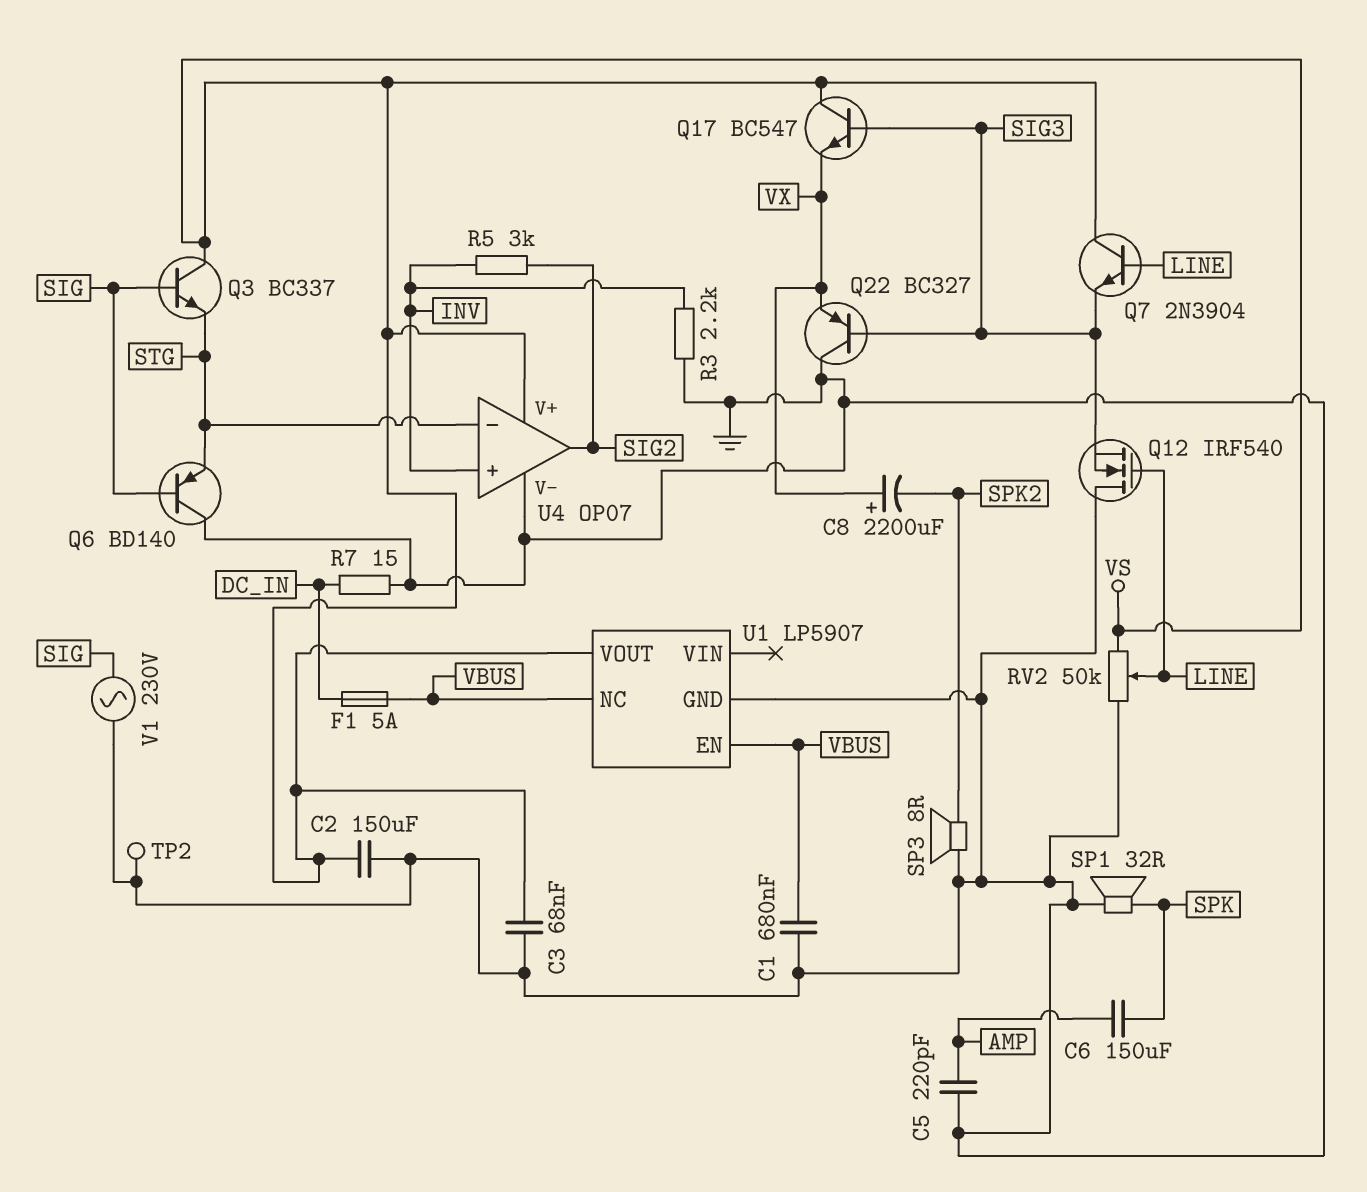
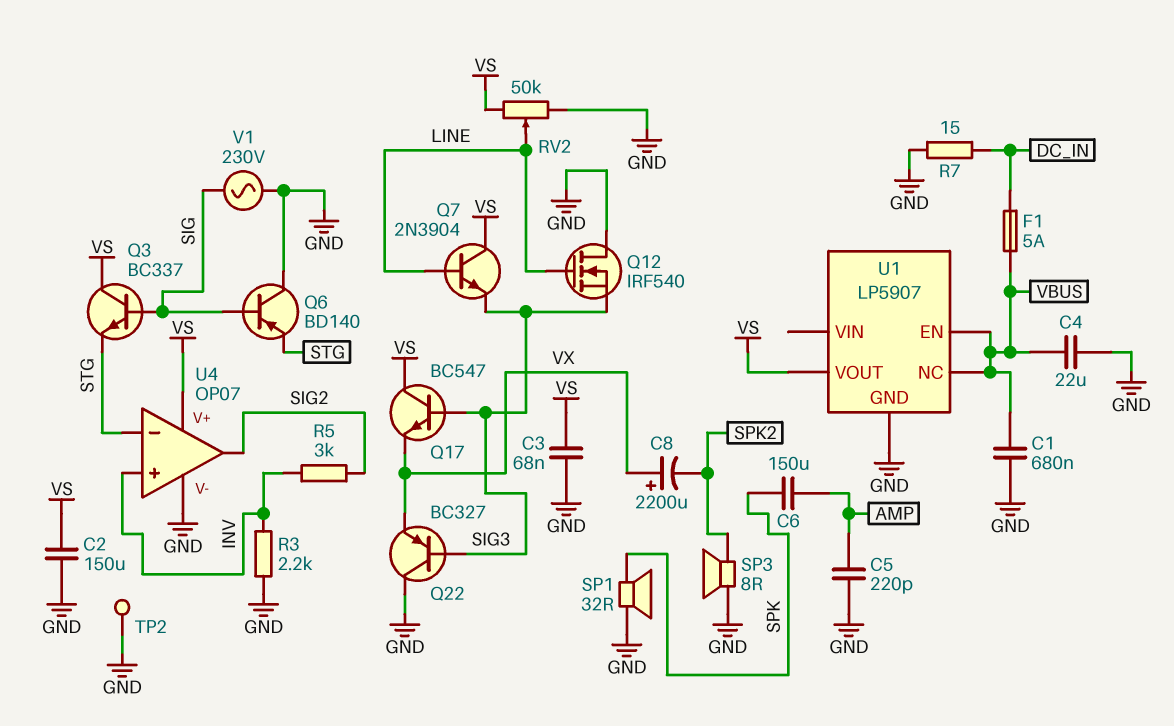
C4: none -> 22uF (GND, VBUS)

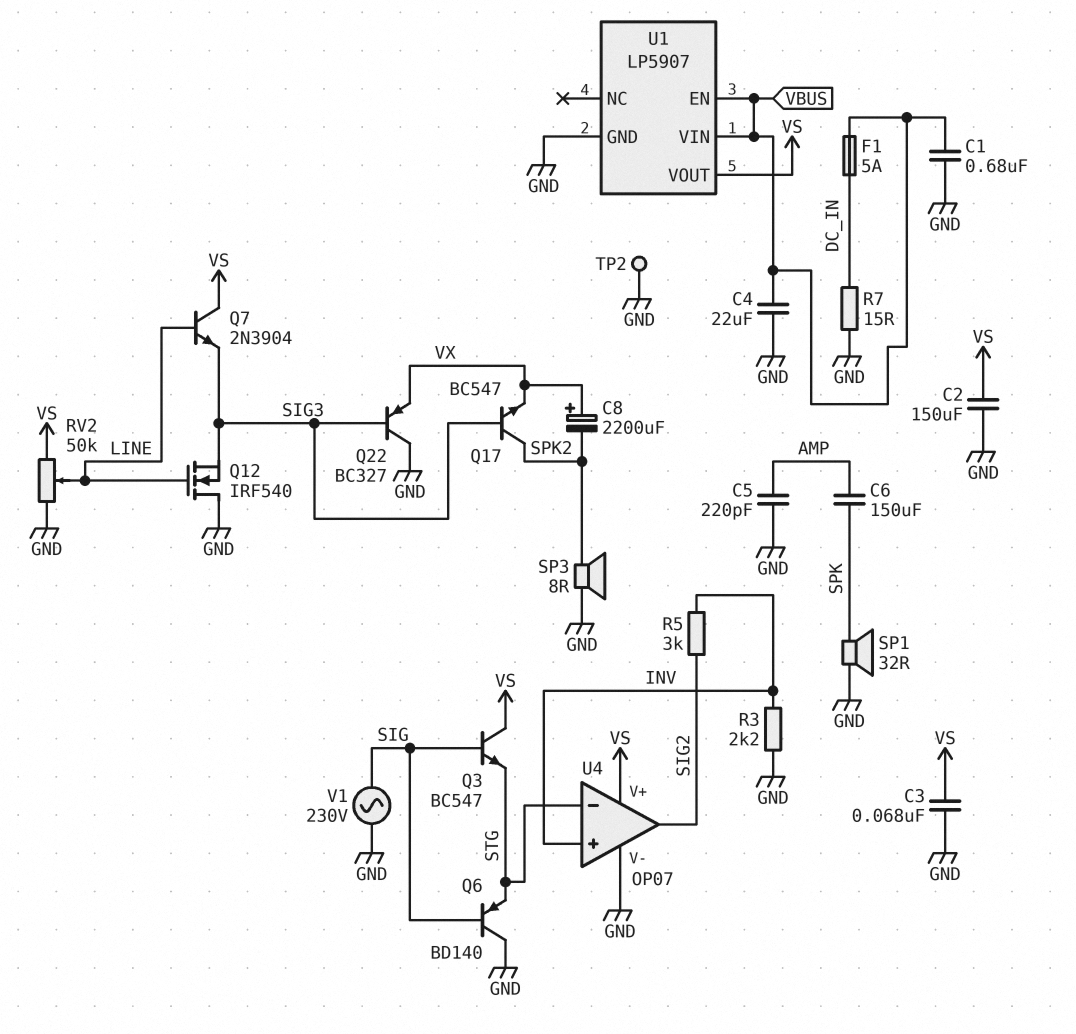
Q3: NPN BC337 (B SIG, C VS, E STG) -> NPN BC547 (B SIG, C VS, E STG)
Q17: NPN BC547 (B SIG3, C VS, E VX) -> NPN BC547 (B SIG3, C SPK2, E VX)
U1 pin NC: VBUS -> none
U1 pin VIN: none -> VBUS

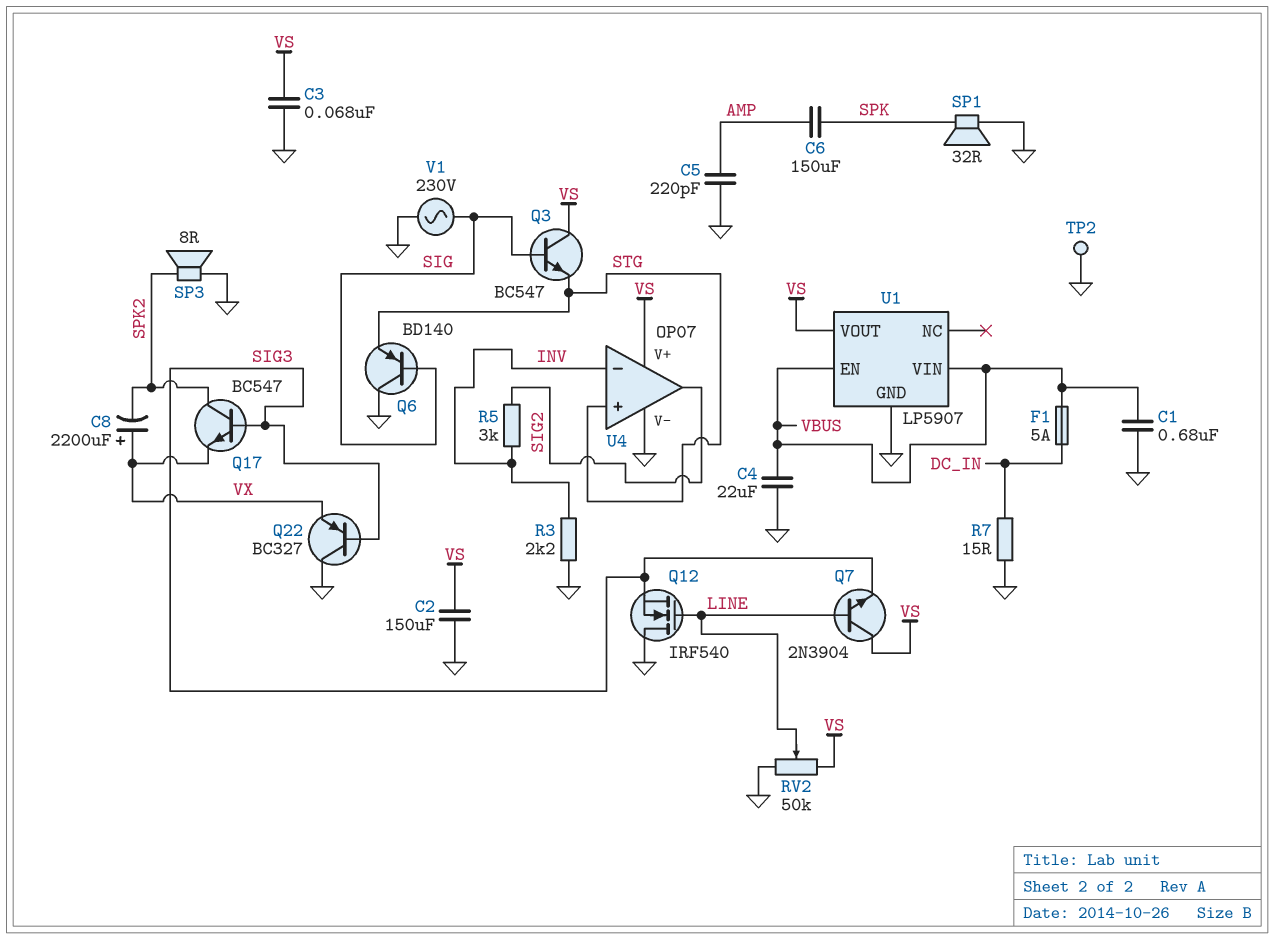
U4 pin in+: INV -> STG
U4 pin in-: STG -> INV

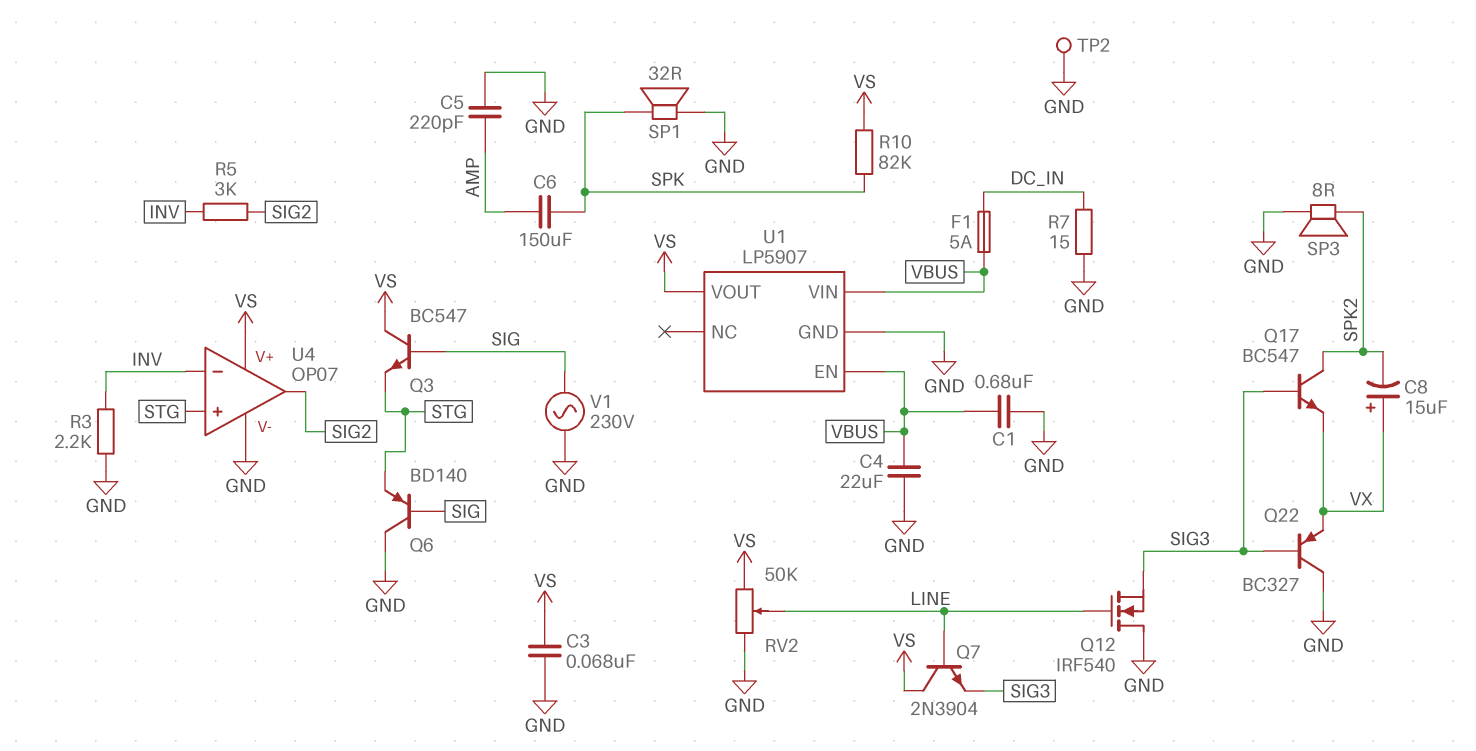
C2: 150uF (GND, VS) -> none
C8: 2200uF (plus VX, minus SPK2) -> 15uF (plus VX, minus SPK2)
R10: none -> 82k (SPK, VS)

